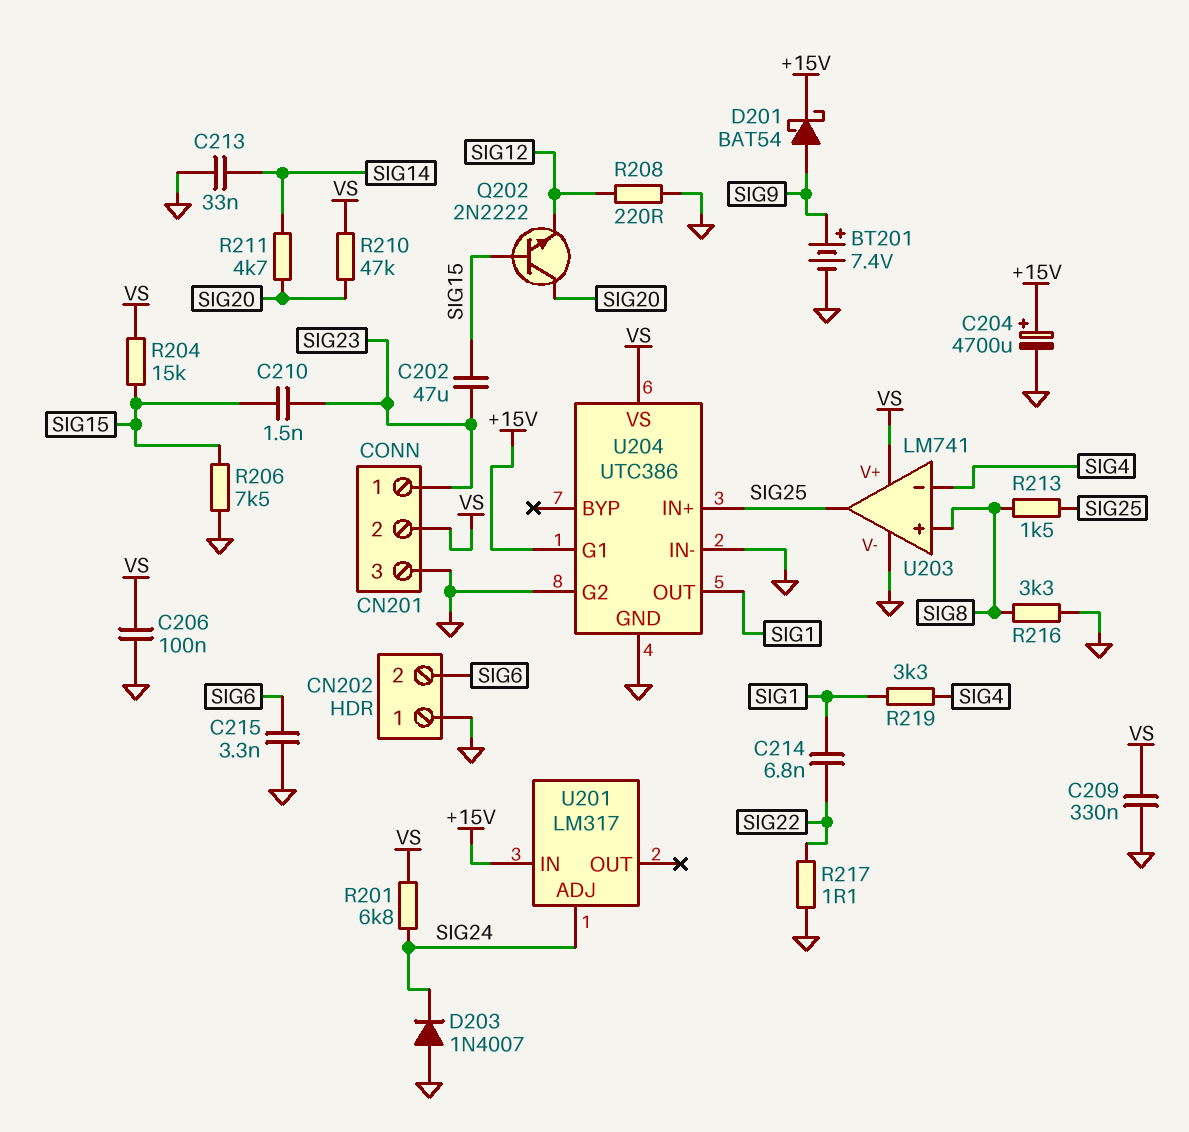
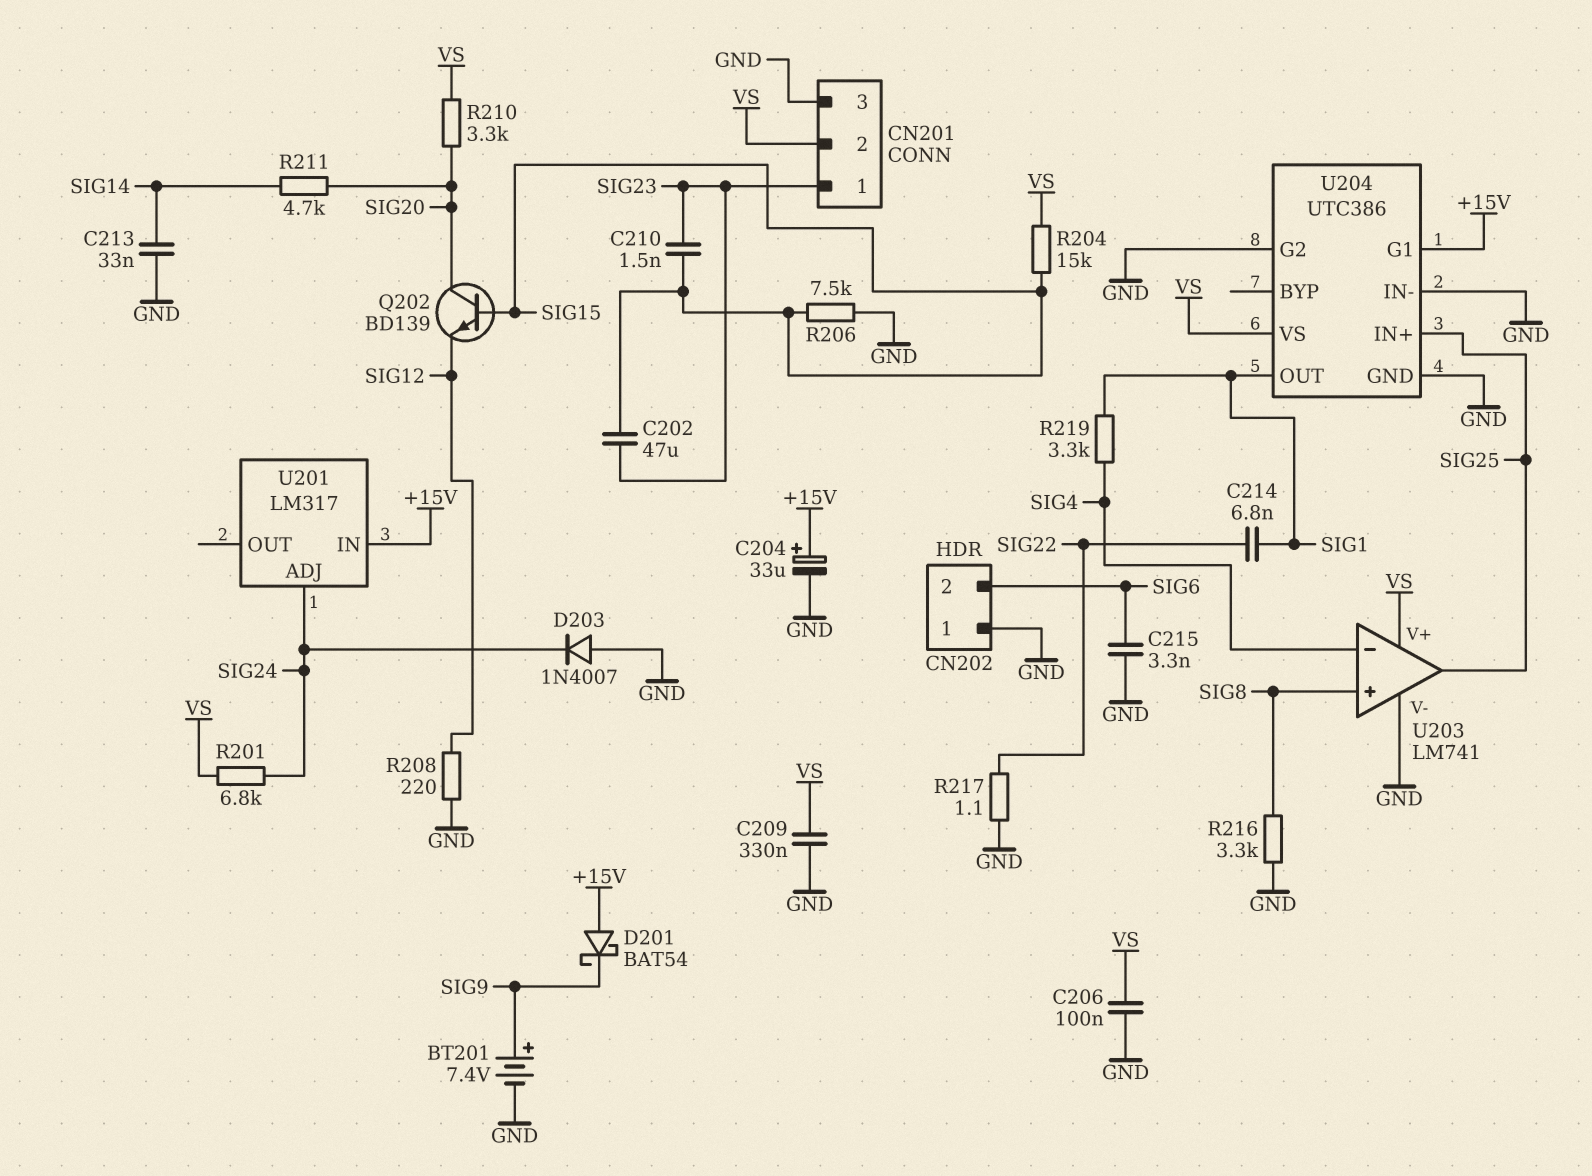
C204: 4700uF (plus +15V, minus GND) -> 33uF (plus +15V, minus GND)
D201: schottky BAT54 (A SIG9, K +15V) -> schottky BAT54 (A +15V, K SIG9)
Q202: NPN 2N2222 (B SIG15, C SIG20, E SIG12) -> NPN BD139 (B SIG15, C SIG20, E SIG12)
R210: 47k (SIG20, VS) -> 3.3k (SIG20, VS)
R213: 1.5k (SIG8, SIG25) -> none

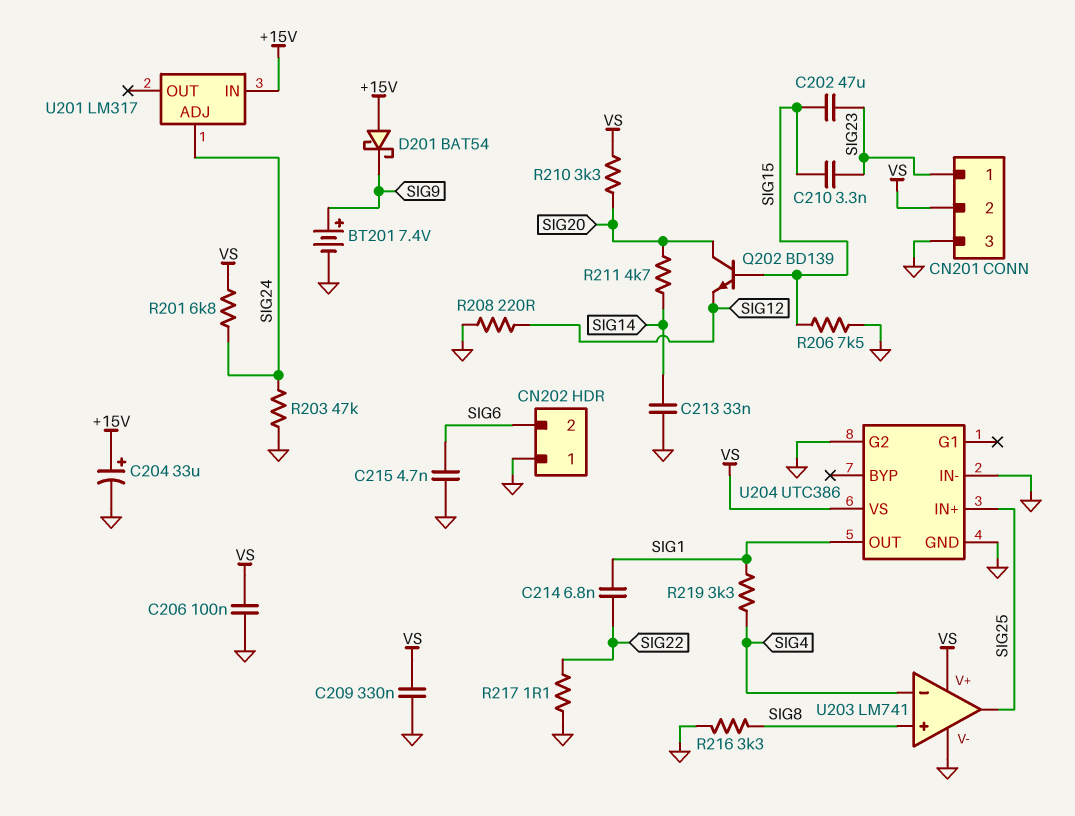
C210: 1.5nF (SIG15, SIG23) -> 3.3nF (SIG15, SIG23)
C215: 3.3nF (GND, SIG6) -> 4.7nF (GND, SIG6)
D203: diode 1N4007 (A GND, K SIG24) -> none
R203: none -> 47k (GND, SIG24)
R204: 15k (SIG15, VS) -> none
U204 pin G1: +15V -> none

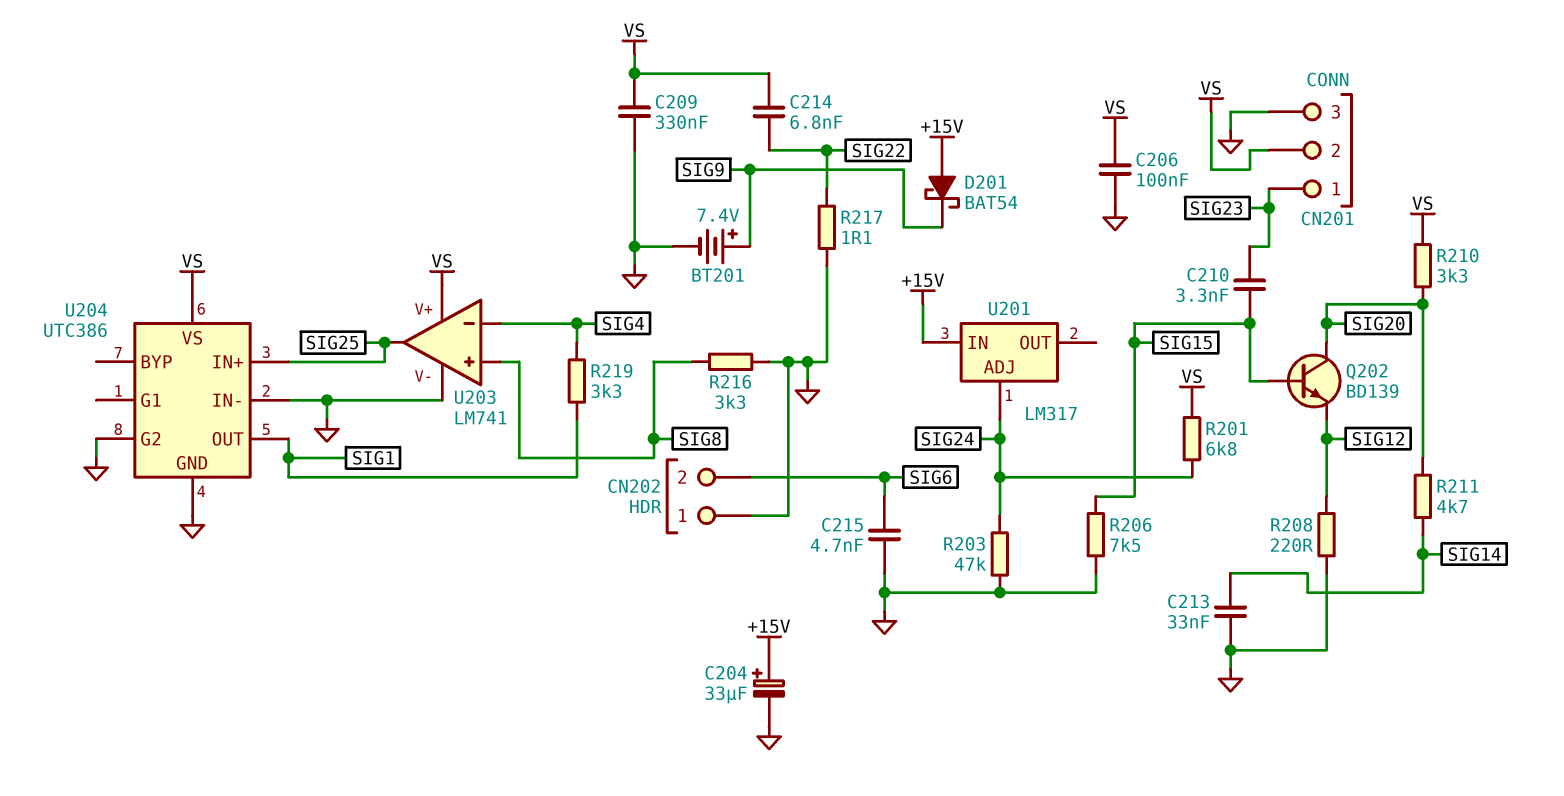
C202: 47uF (SIG15, SIG23) -> none
C214: 6.8nF (SIG1, SIG22) -> 6.8nF (SIG22, VS)

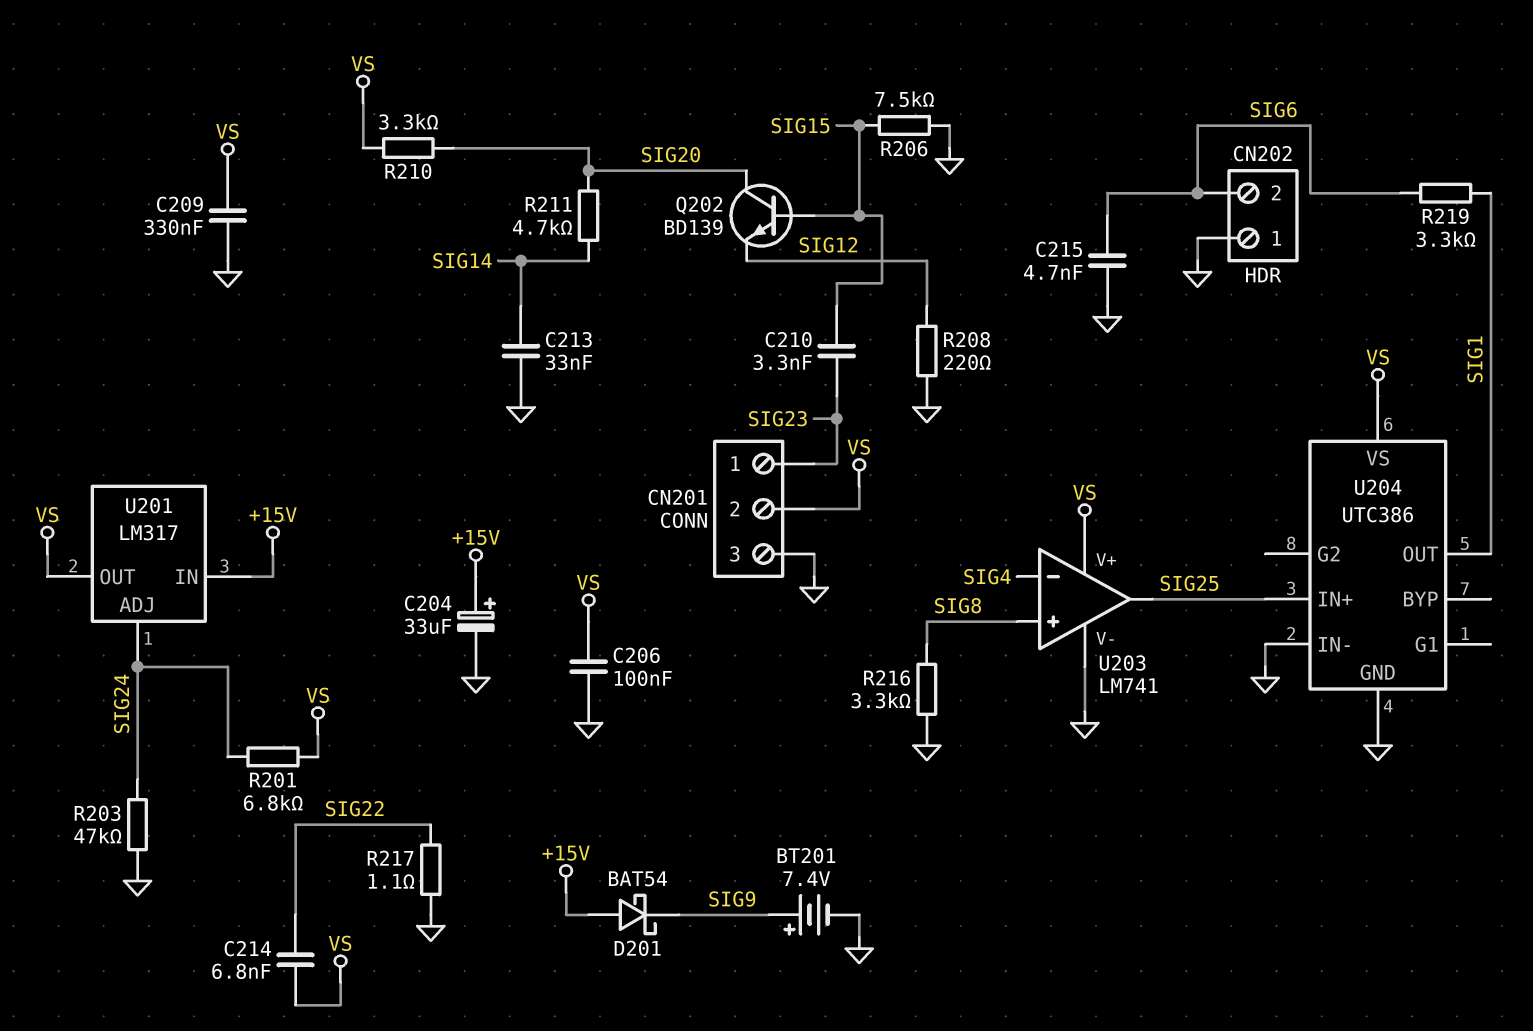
R219: 3.3k (SIG1, SIG4) -> 3.3k (SIG1, SIG6)
U201 pin OUT: none -> VS
U204 pin G2: GND -> none

